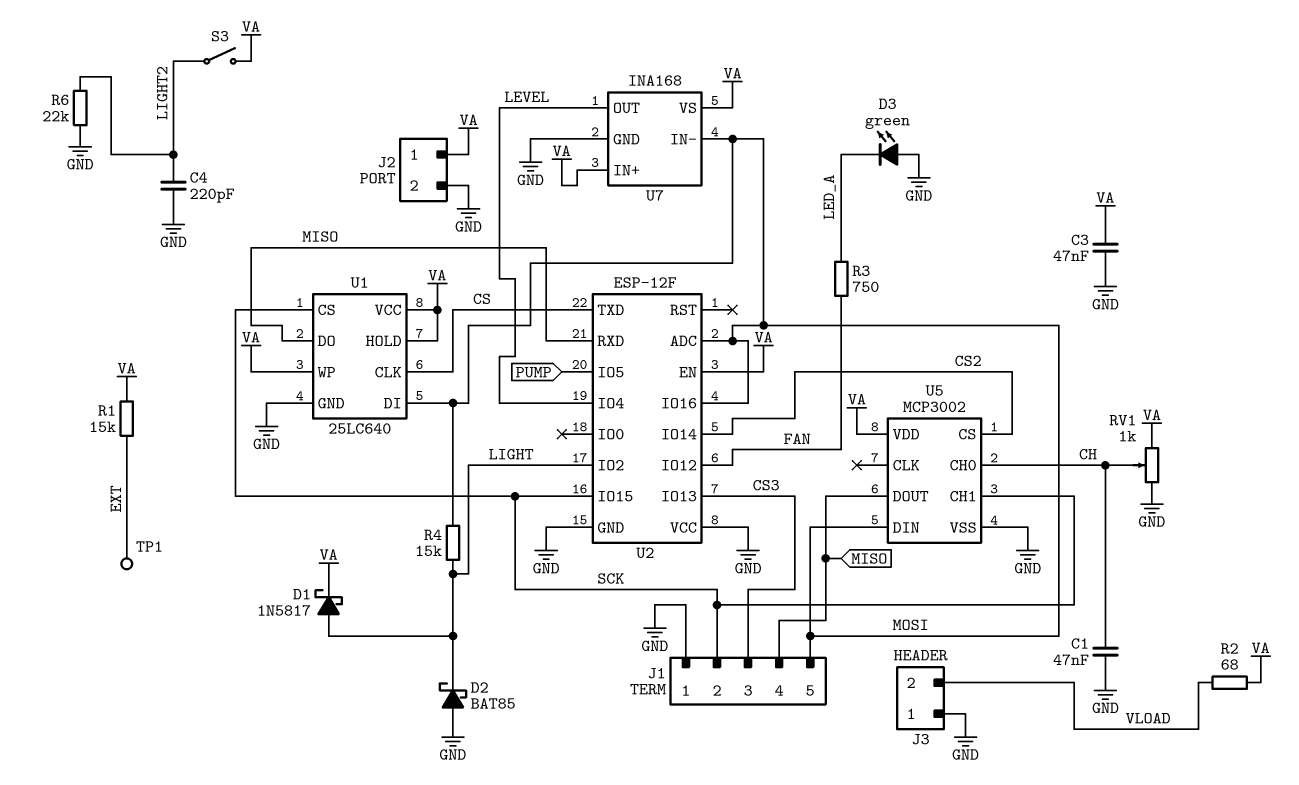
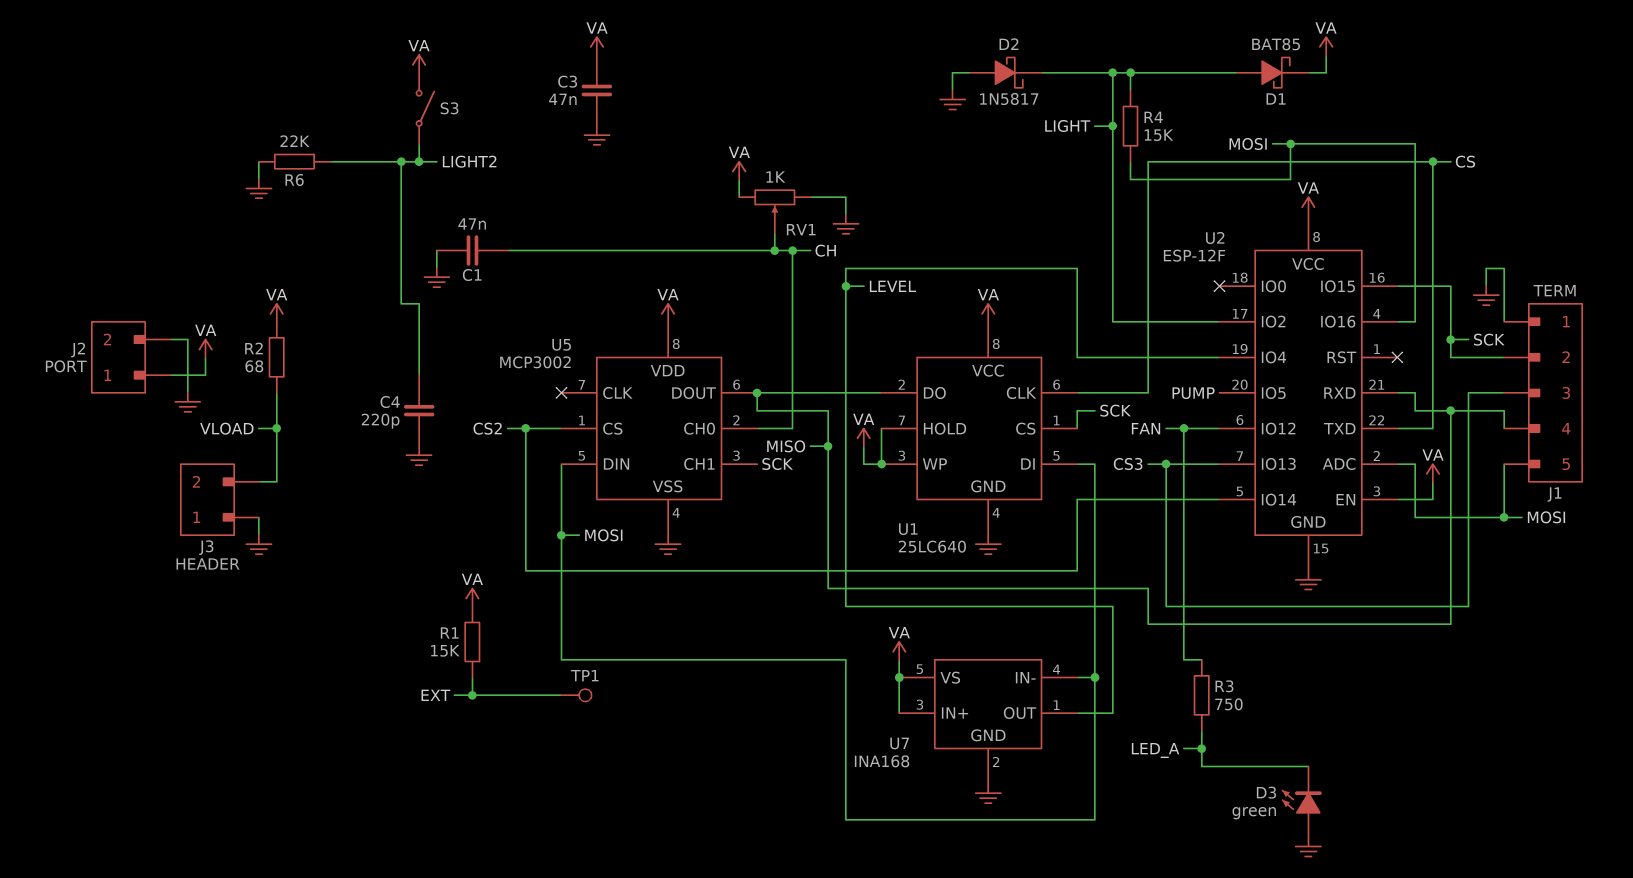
D1: schottky 1N5817 (A LIGHT, K VA) -> schottky BAT85 (A LIGHT, K VA)
D2: schottky BAT85 (A GND, K LIGHT) -> schottky 1N5817 (A GND, K LIGHT)
U2 pin VCC: GND -> VA

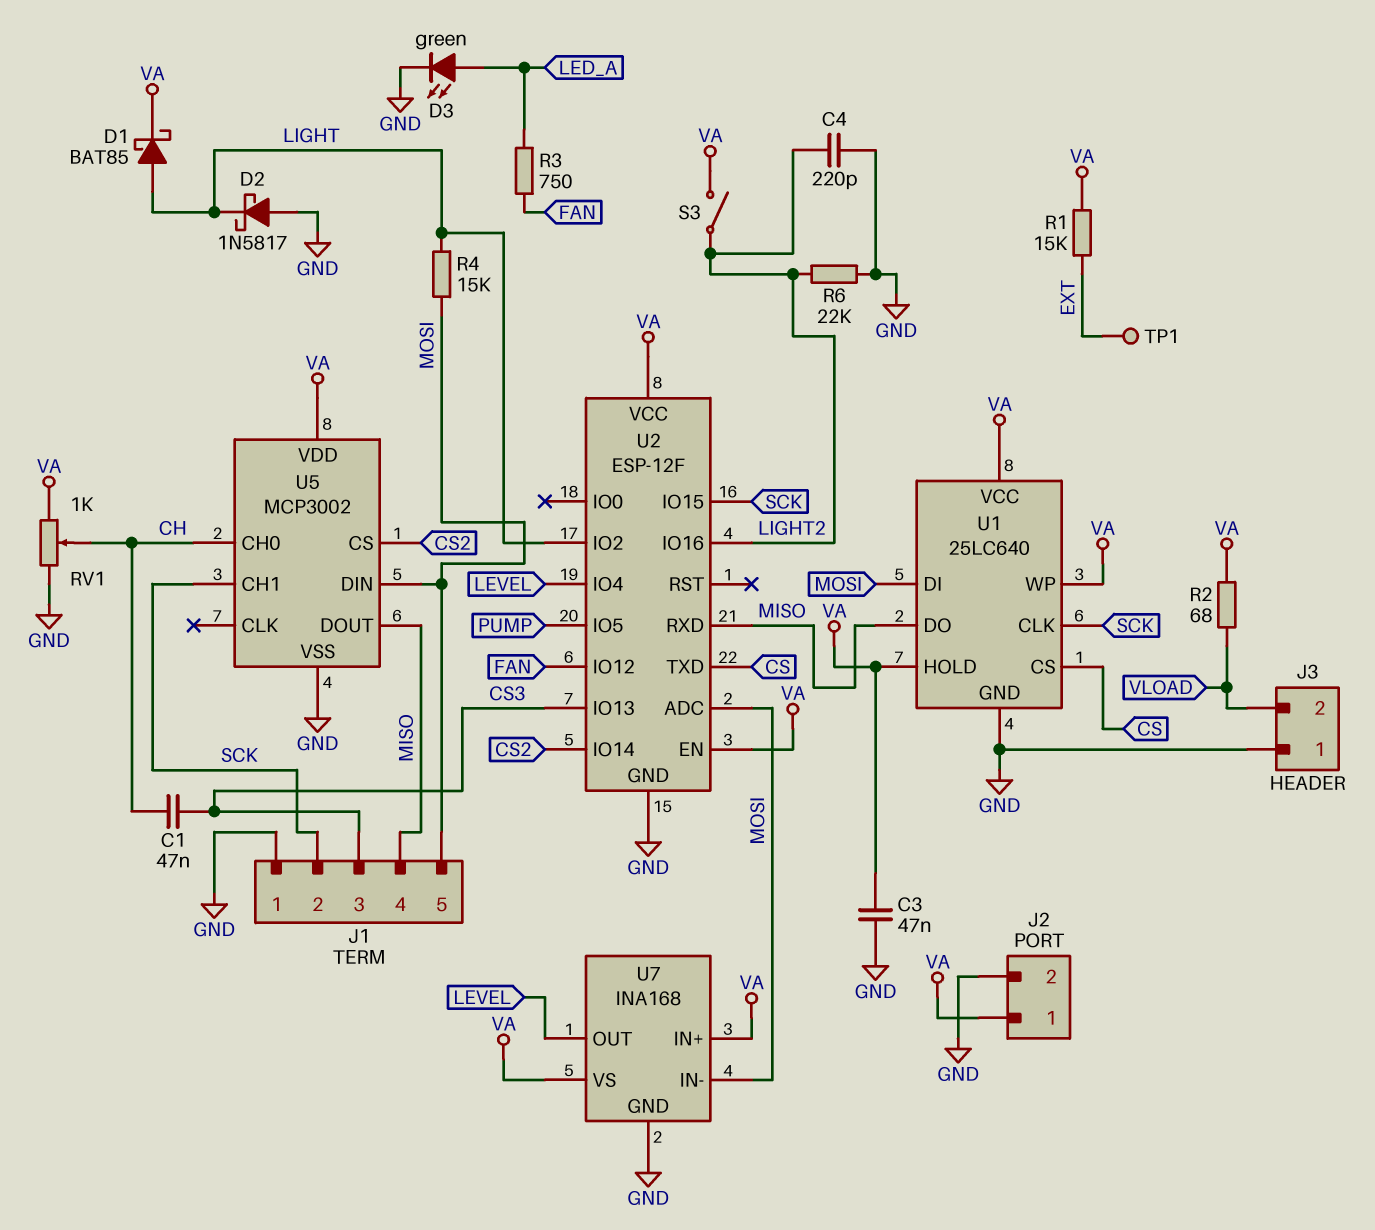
C1: 47nF (CH, GND) -> 47nF (CH, CS3)
D3: LED green (A GND, K LED_A) -> LED green (A LED_A, K GND)
U1 pin CLK: CS -> SCK
U1 pin CS: SCK -> CS
U2 pin IO16: MOSI -> LIGHT2

